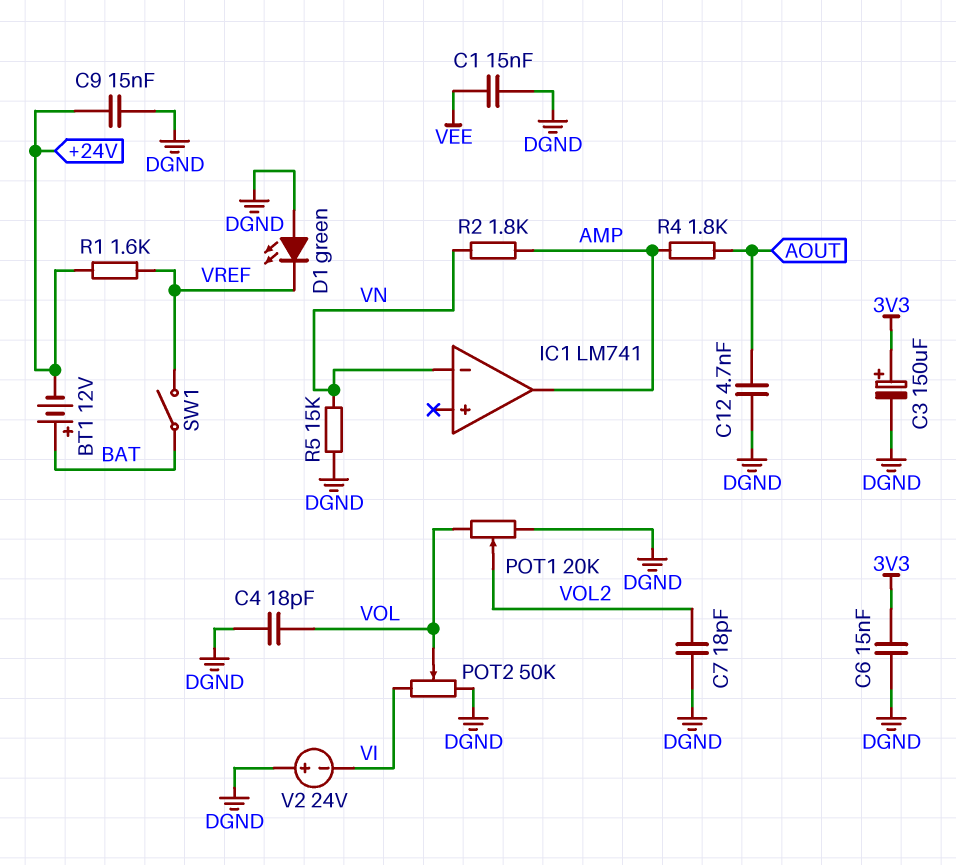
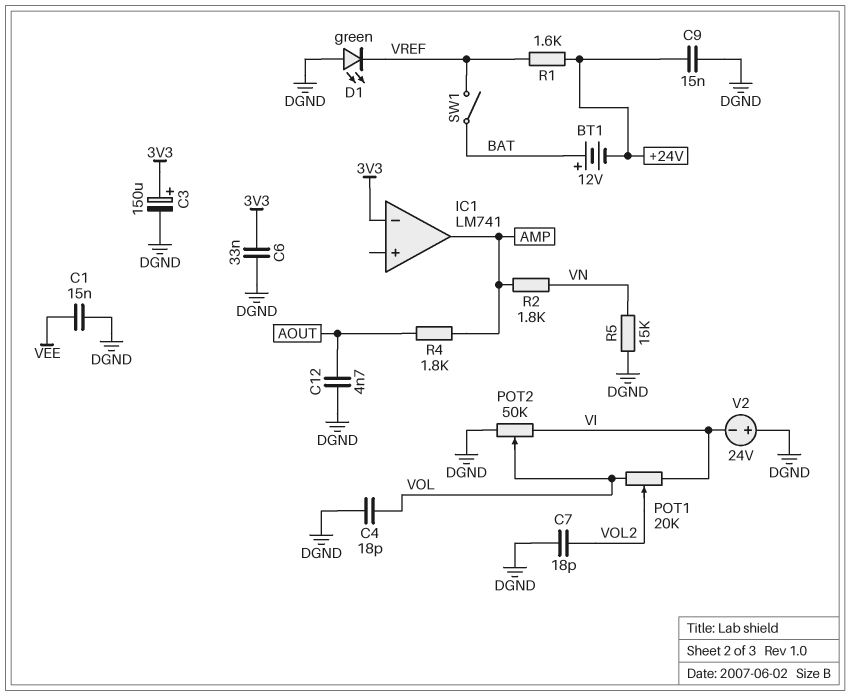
C6: 15nF (3V3, DGND) -> 33nF (3V3, DGND)
IC1 pin in-: VN -> 3V3
POT1: 20k (DGND, VOL, wiper VOL2) -> 20k (VI, VOL, wiper VOL2)

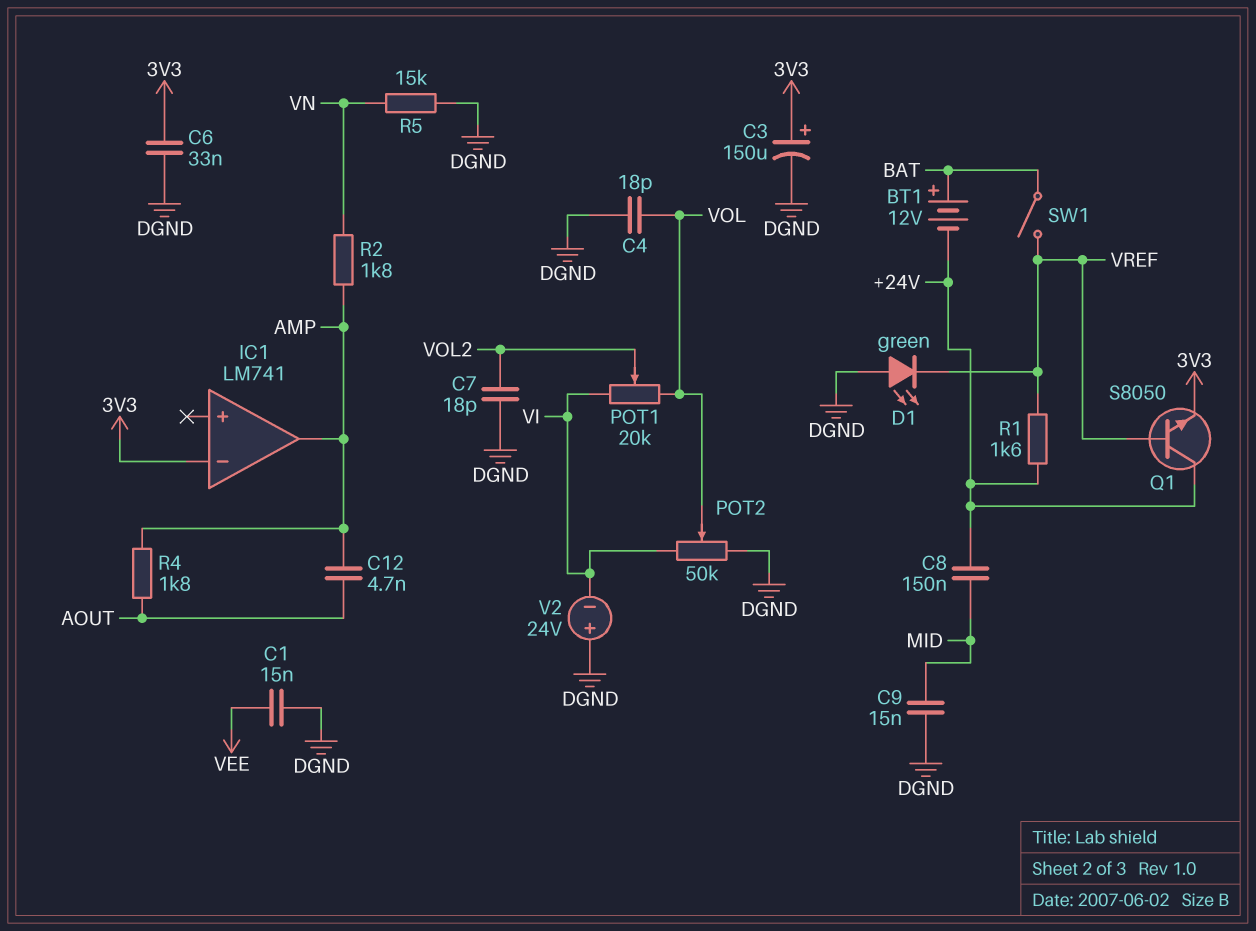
C8: none -> 150nF (+24V, MID)
C9: 15nF (+24V, DGND) -> 15nF (DGND, MID)
C12: 4.7nF (AOUT, DGND) -> 4.7nF (AMP, AOUT)
Q1: none -> NPN S8050 (B VREF, C +24V, E 3V3)

